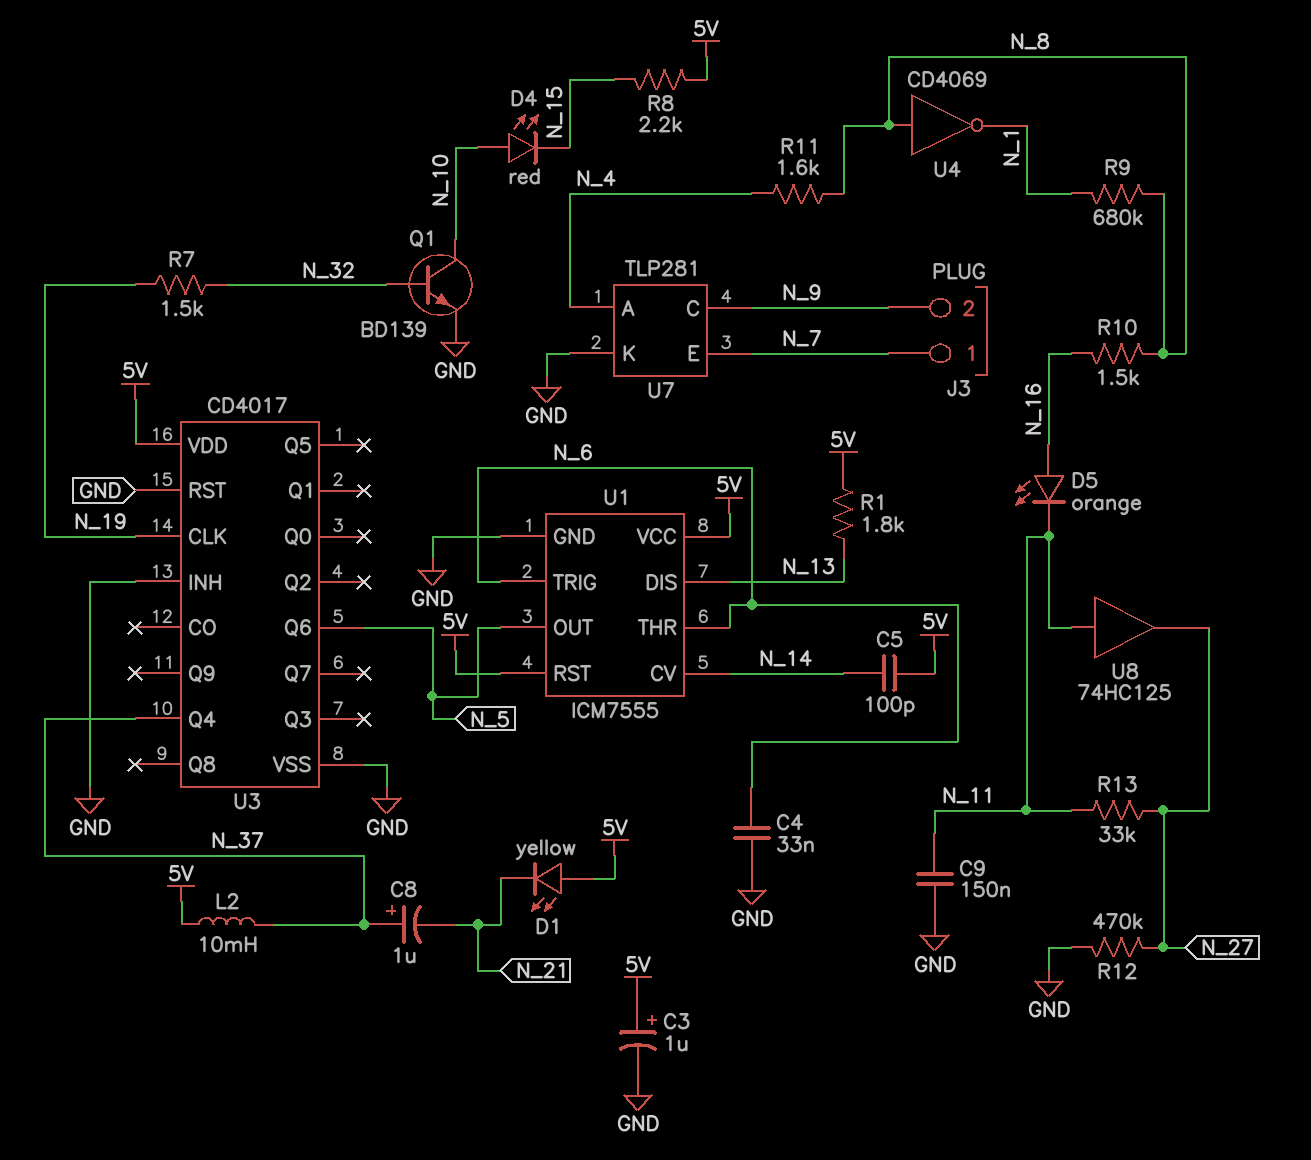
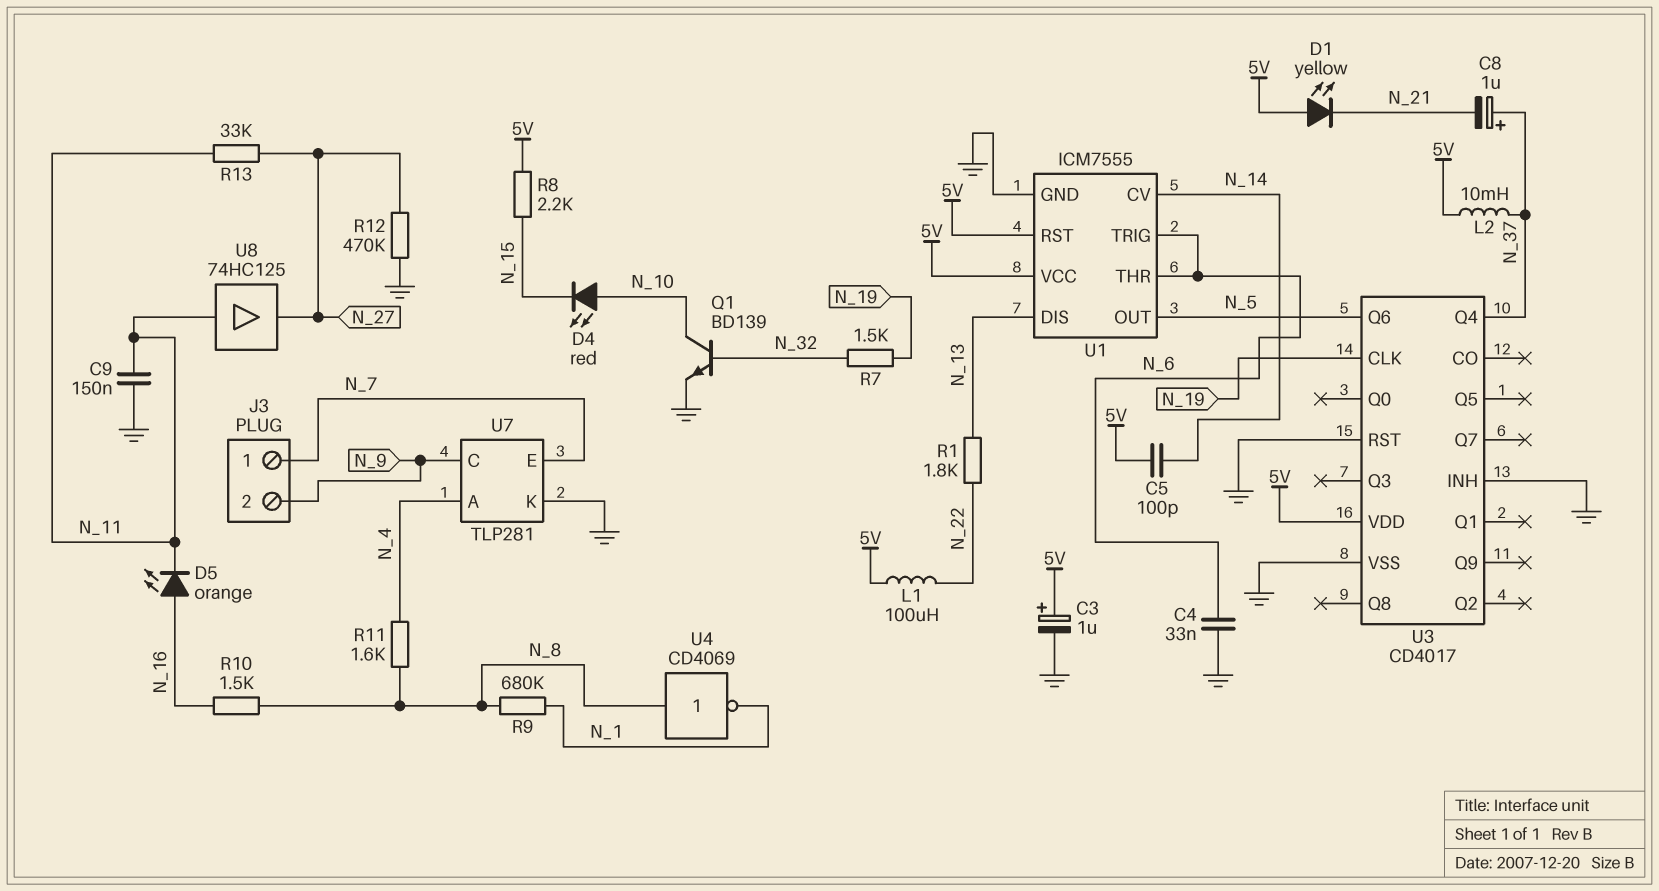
L1: none -> 100uH (5V, N_22)
R1: 1.8k (5V, N_13) -> 1.8k (N_13, N_22)

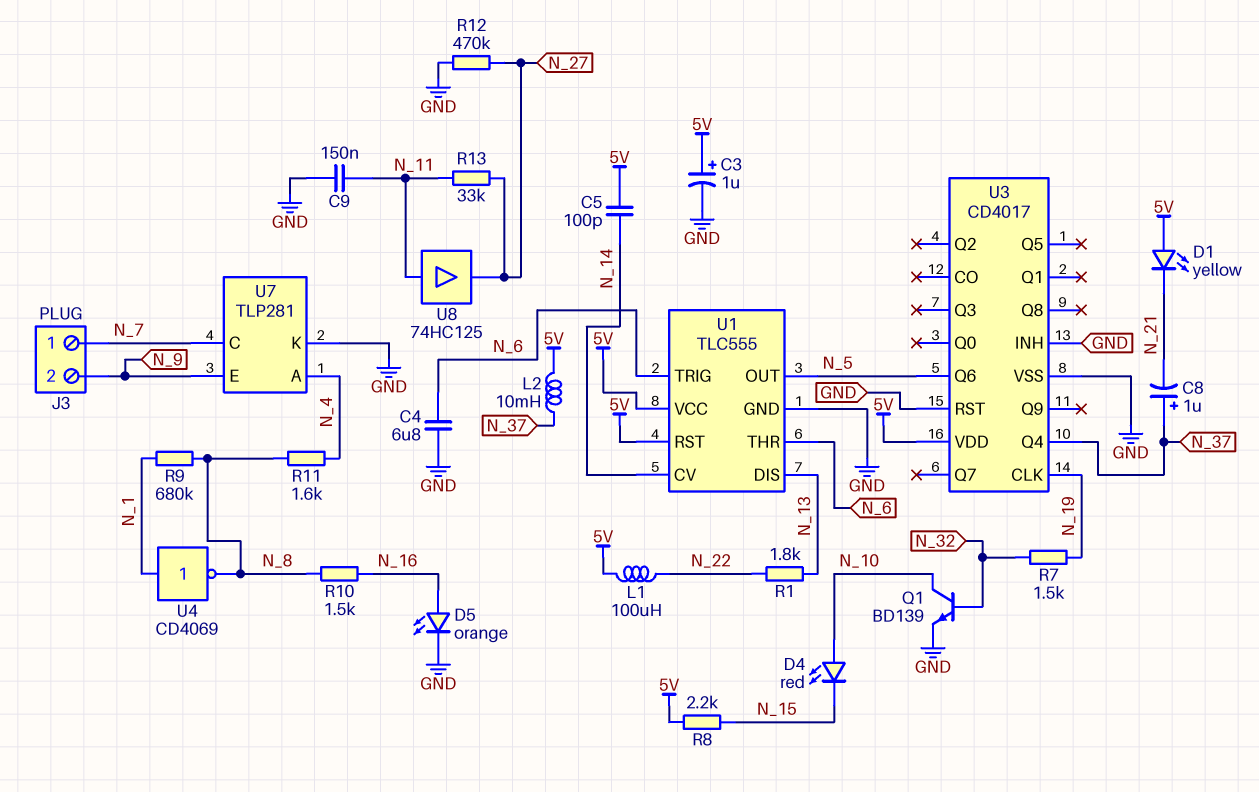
C4: 33nF (GND, N_6) -> 6.8uF (GND, N_6)
D5: LED orange (A N_16, K N_11) -> LED orange (A N_16, K GND)
U1: ICM7555 -> TLC555
U4: NOT CD4069 (in N_8, out N_1) -> NOT CD4069 (in N_1, out N_8)
U7 pin C: N_9 -> N_7
U7 pin E: N_7 -> N_9

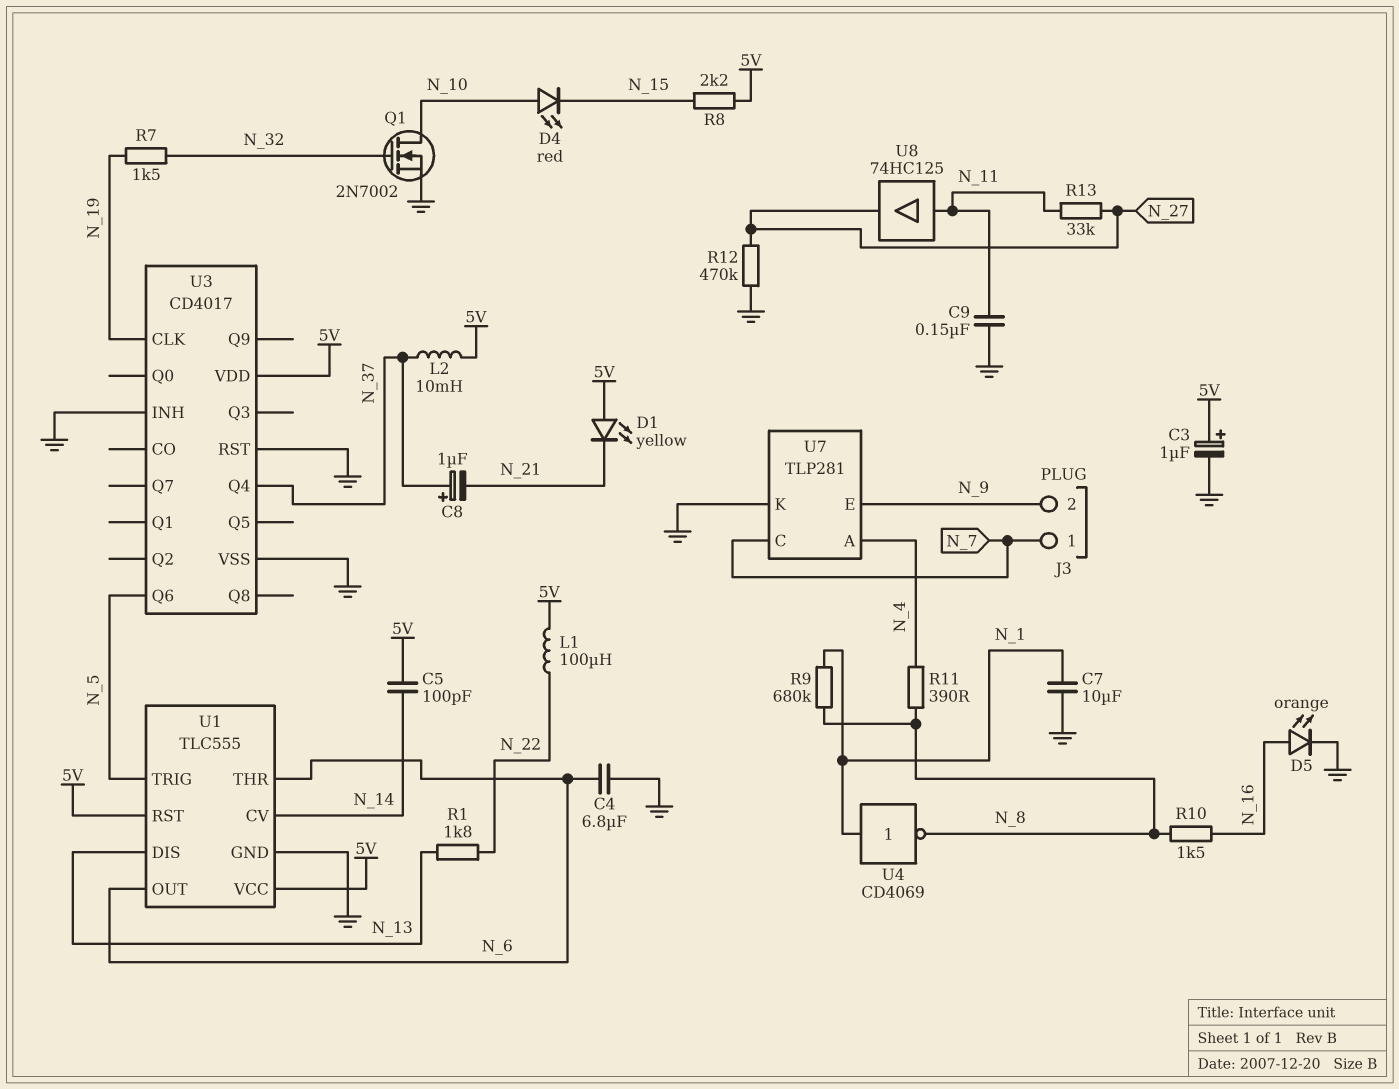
C7: none -> 10uF (GND, N_1)
Q1: NPN BD139 (B N_32, C N_10, E GND) -> NMOS 2N7002 (G N_32, D N_10, S GND)
R11: 1.6k (N_4, N_8) -> 390 (N_4, N_8)
U1 pin OUT: N_5 -> N_6
U1 pin TRIG: N_6 -> N_5

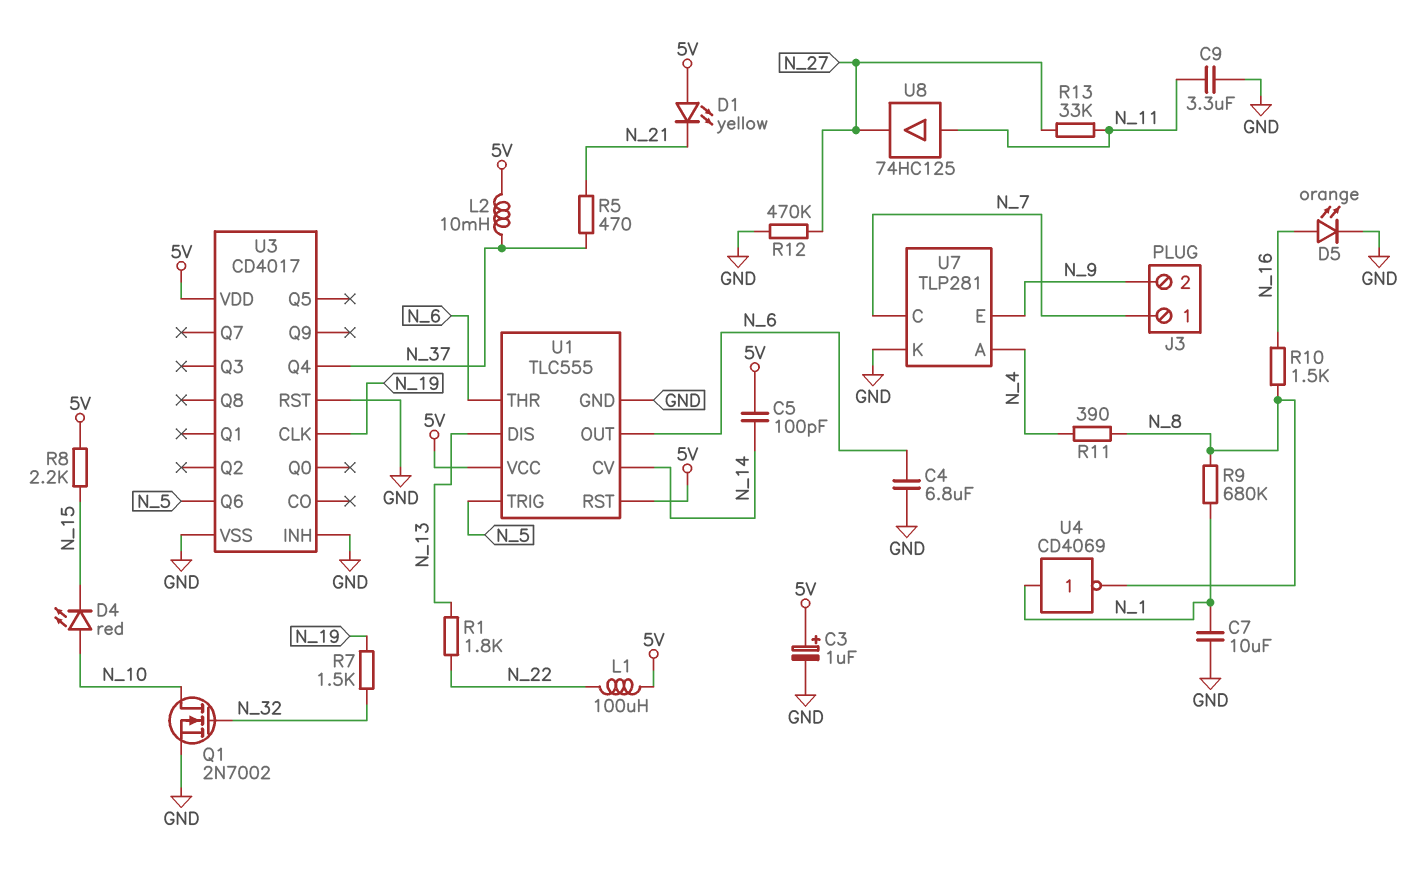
C8: 1uF (plus N_37, minus N_21) -> none
C9: 150nF (GND, N_11) -> 3.3uF (GND, N_11)
R5: none -> 470 (N_21, N_37)

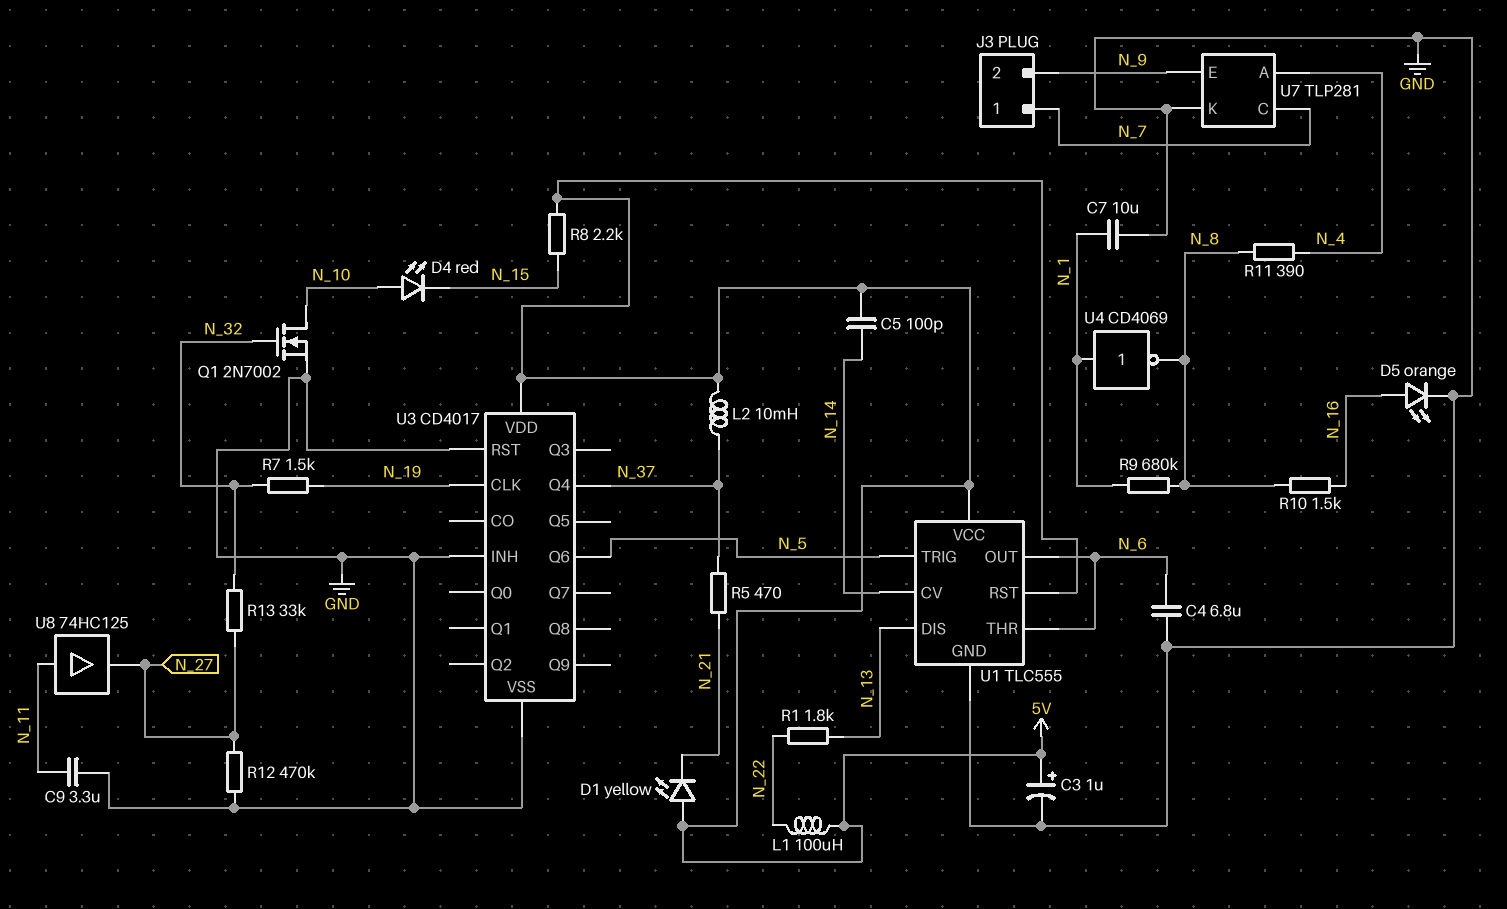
R13: 33k (N_11, N_27) -> 33k (N_27, N_32)

